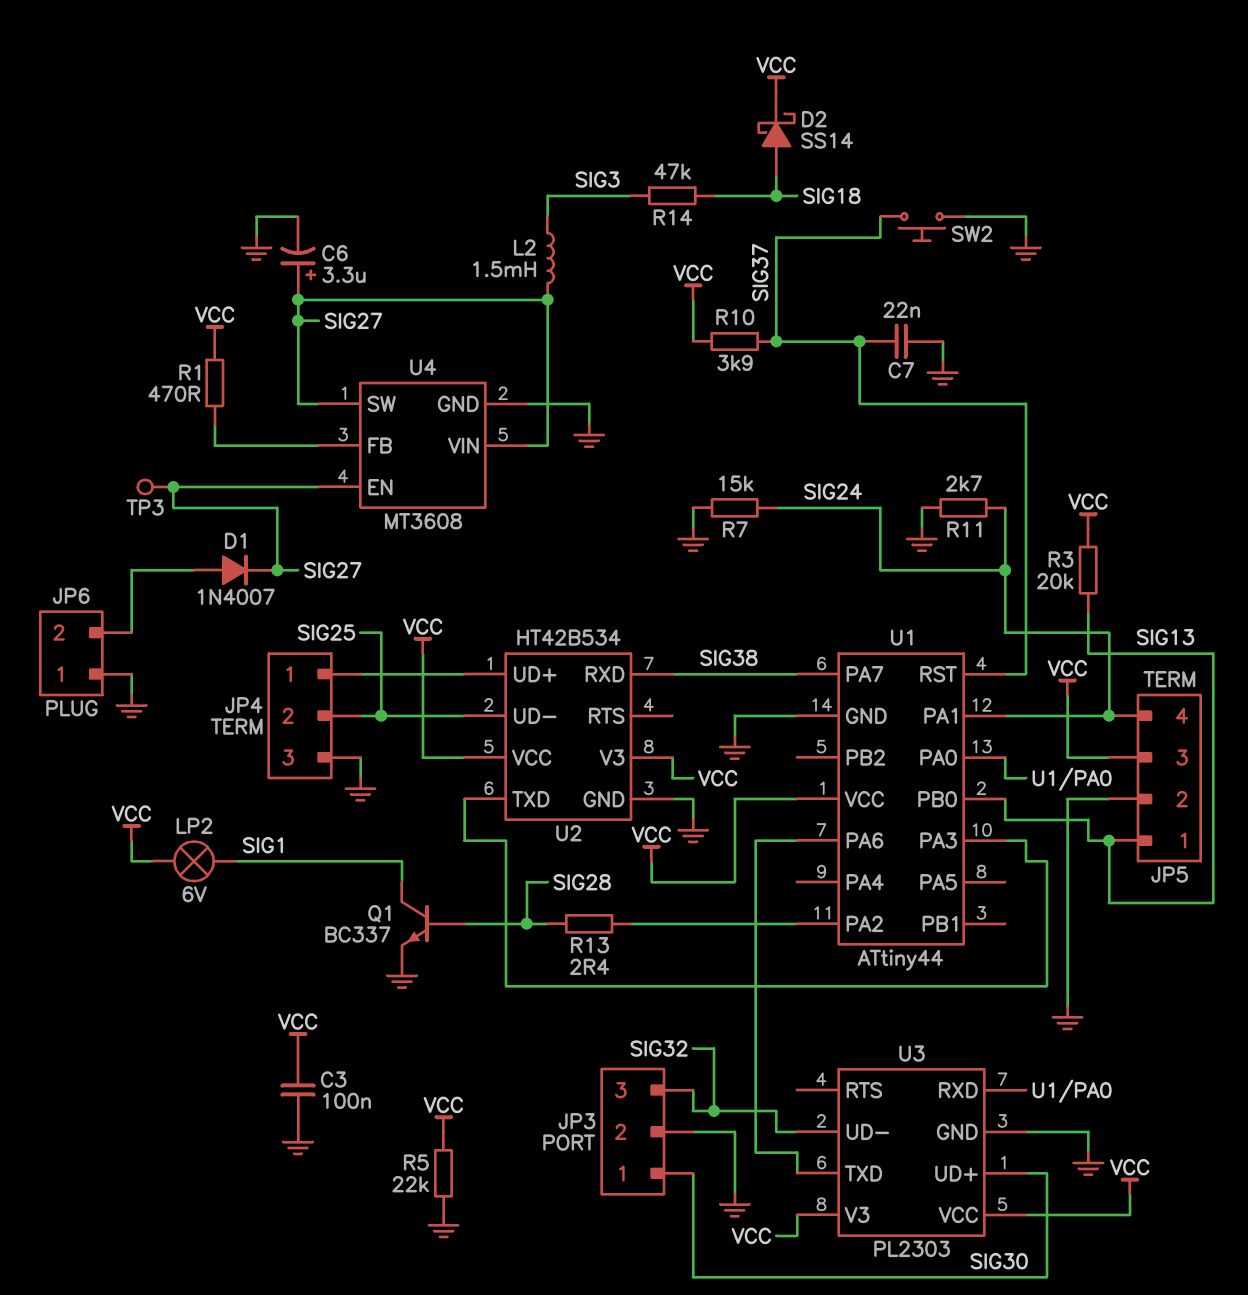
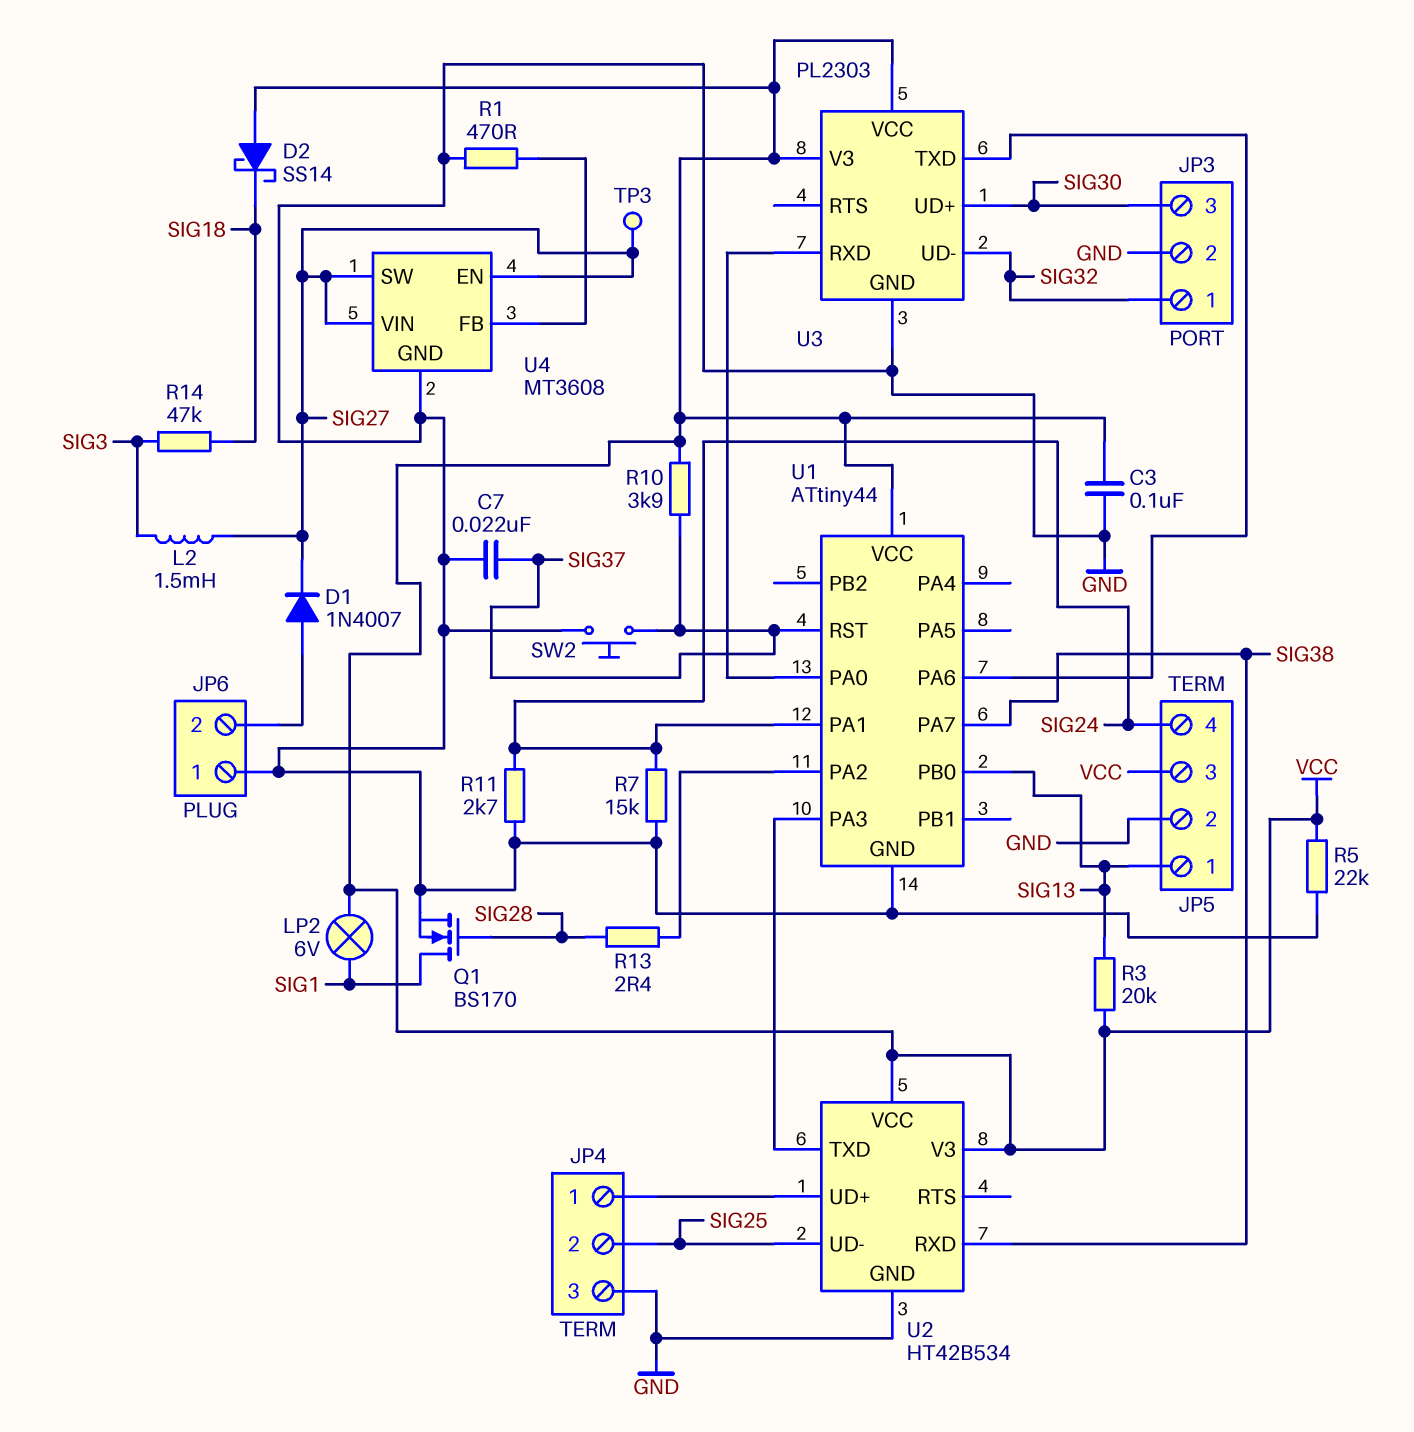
C6: 3.3uF (plus SIG27, minus GND) -> none
D2: schottky SS14 (A SIG18, K VCC) -> schottky SS14 (A VCC, K SIG18)
JP3 pin 1: SIG30 -> SIG32
JP3 pin 3: SIG32 -> SIG30
Q1: NPN BC337 (B SIG28, C SIG1, E GND) -> NMOS BS170 (G SIG28, D SIG1, S GND)
R1: 470 (U4/FB, VCC) -> 470 (GND, U4/FB)

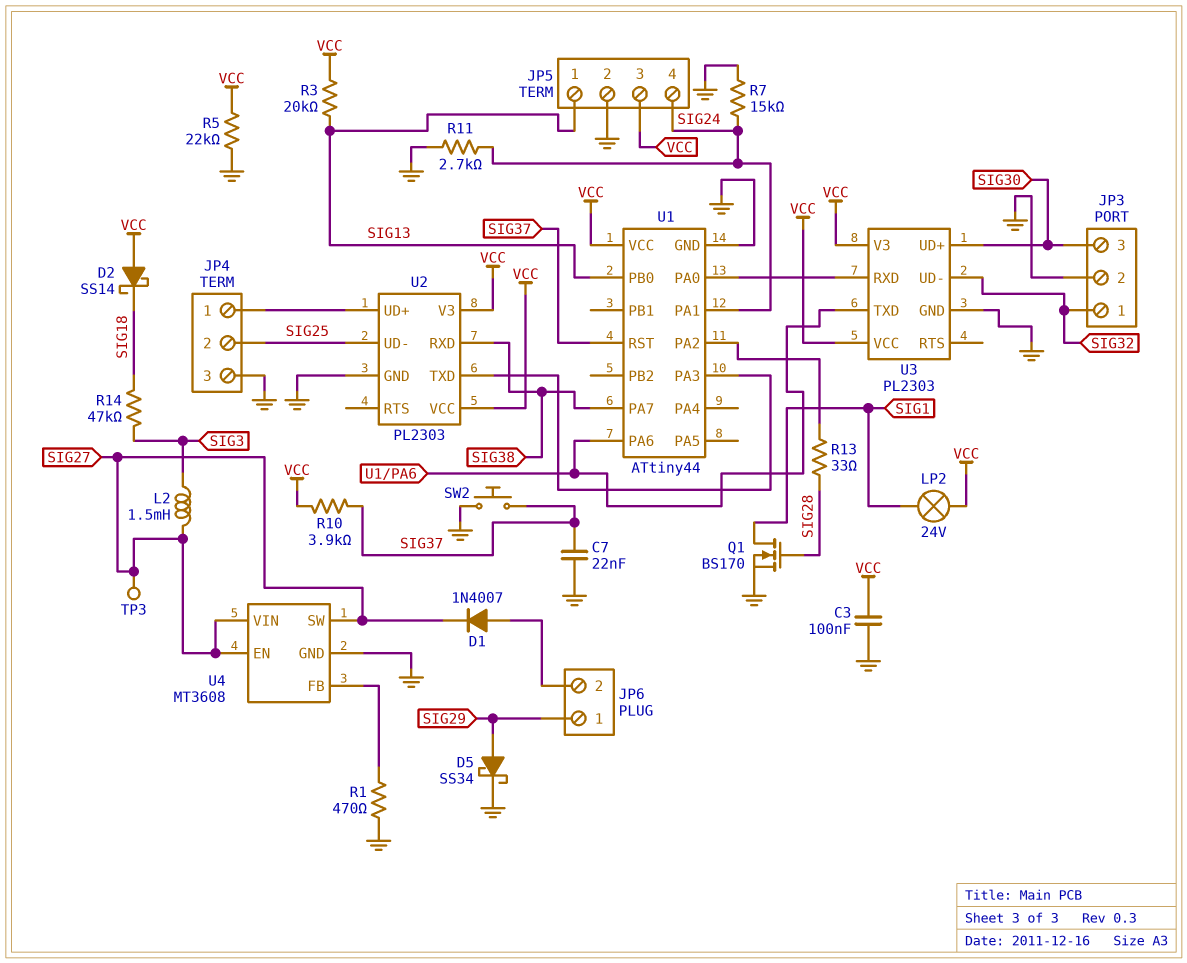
D5: none -> schottky SS34 (A SIG29, K GND)
JP6 pin 1: GND -> SIG29
LP2: lamp 6V (SIG1, VCC) -> lamp 24V (SIG1, VCC)
R13: 2.4 (SIG28, U1/PA2) -> 33 (SIG28, U1/PA2)
U2: HT42B534 -> PL2303

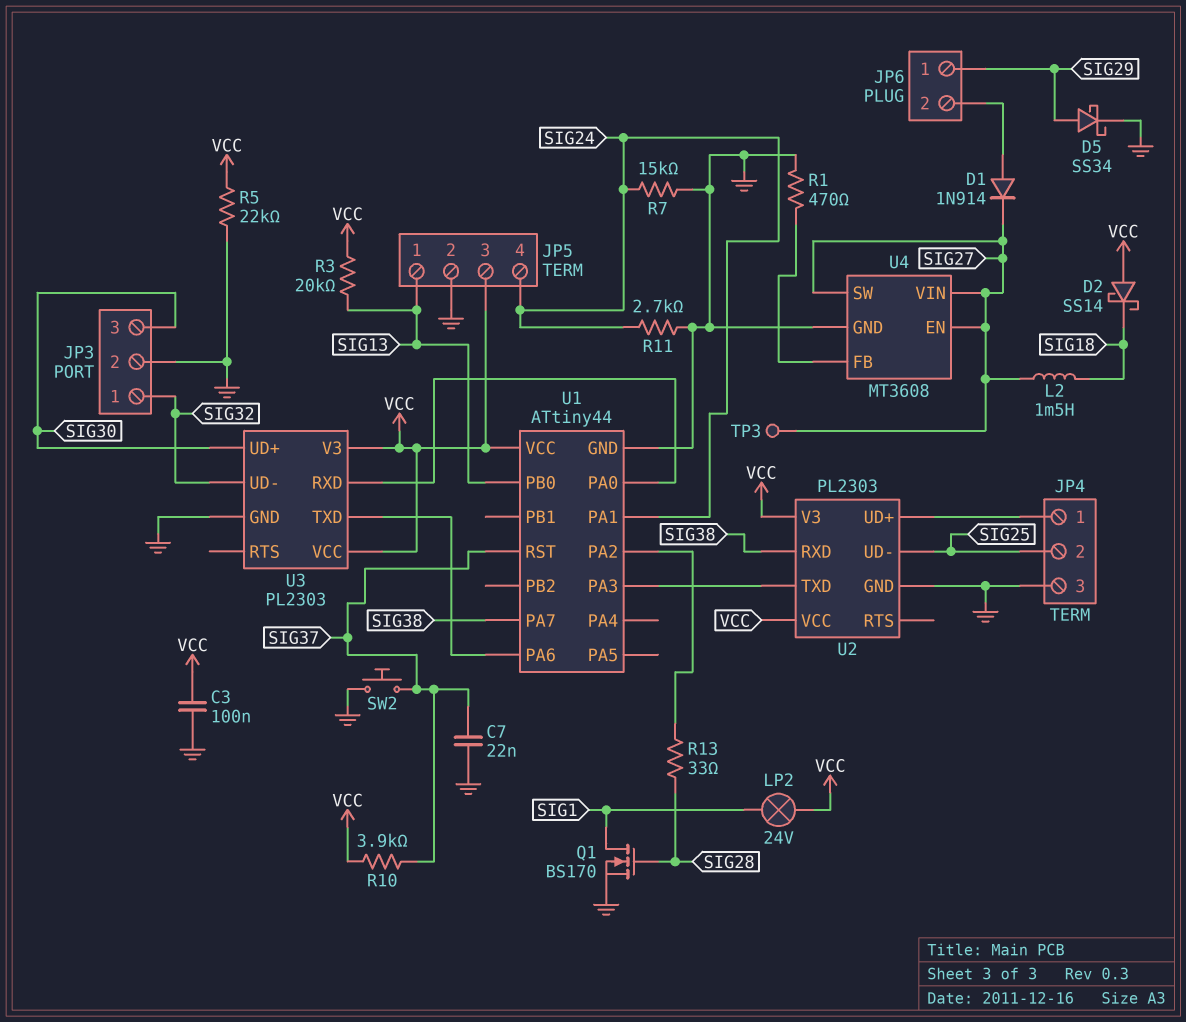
D1: diode 1N4007 (A JP6/2, K SIG27) -> diode 1N914 (A JP6/2, K SIG27)
L2: 1.5mH (SIG3, SIG27) -> 1.5mH (SIG18, SIG27)
R14: 47k (SIG3, SIG18) -> none

